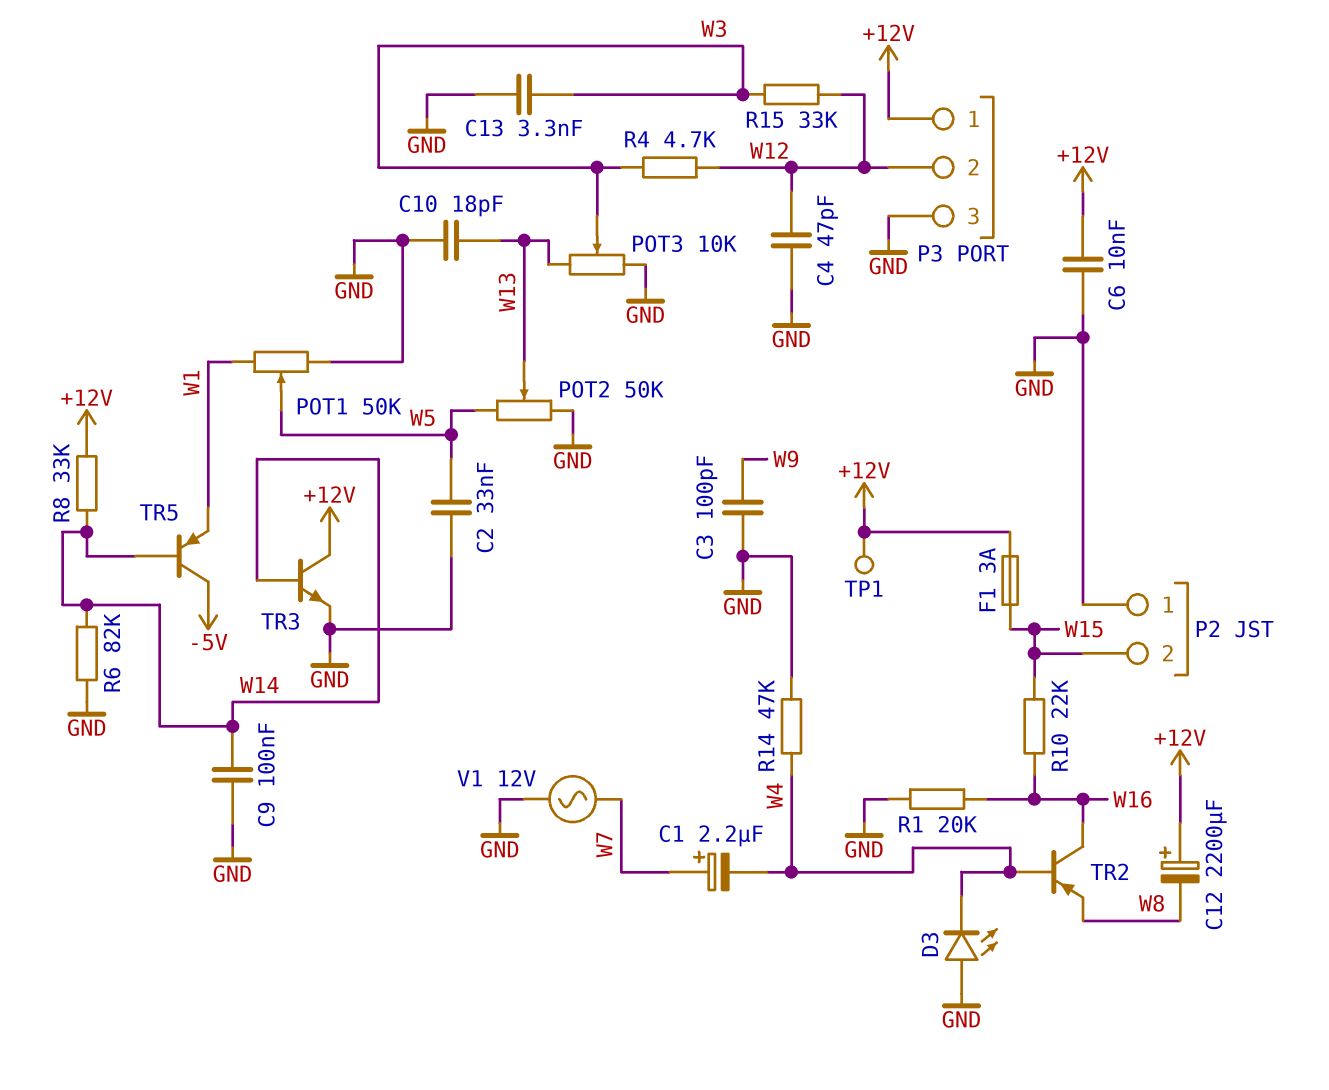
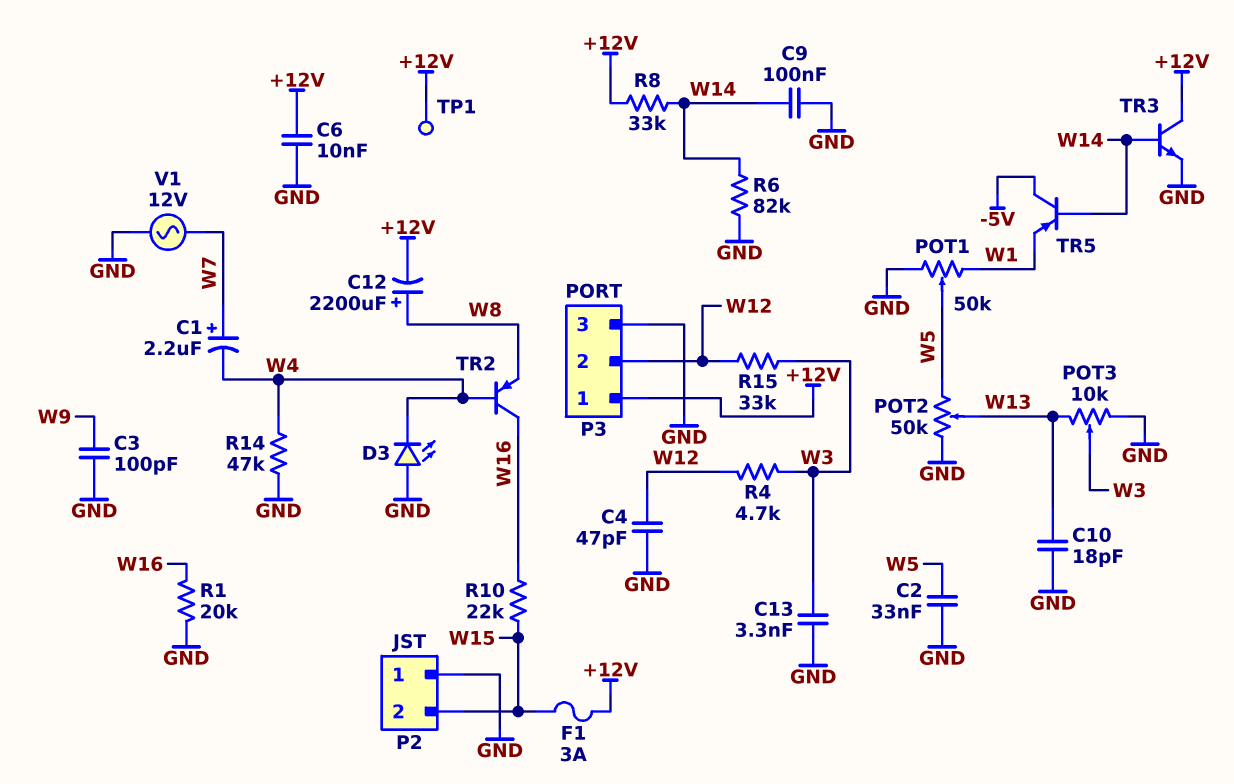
C12: 2200uF (plus +12V, minus W8) -> 2200uF (plus W8, minus +12V)

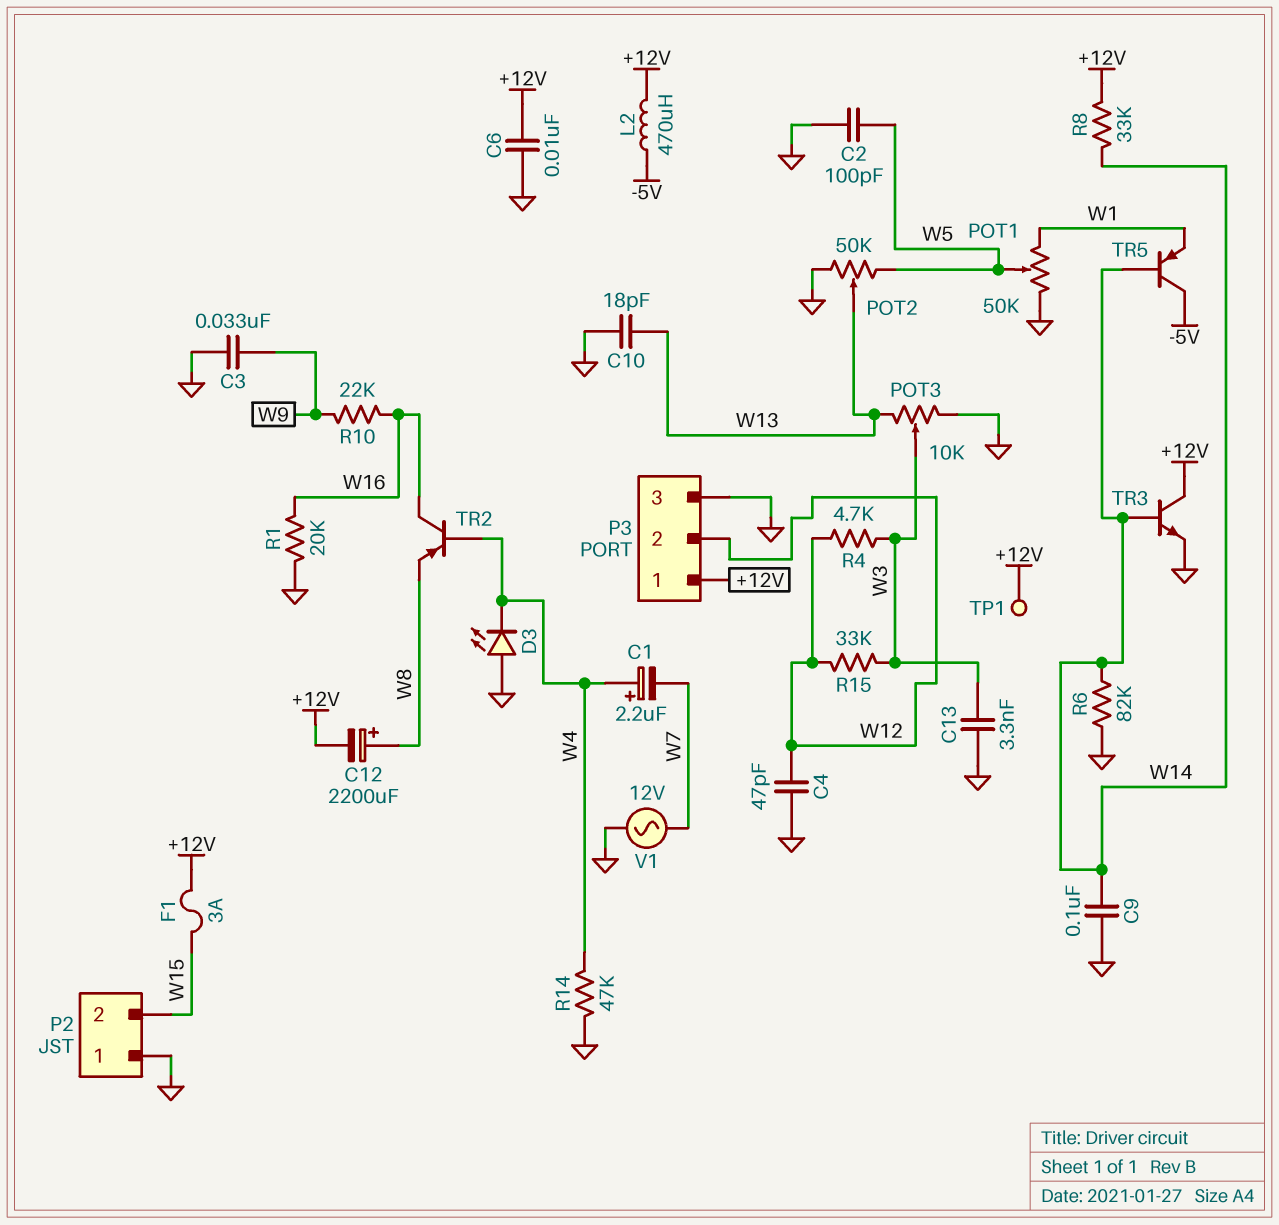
C1: 2.2uF (plus W7, minus W4) -> 2.2uF (plus W4, minus W7)
C2: 33nF (GND, W5) -> 100pF (GND, W5)
C3: 100pF (GND, W9) -> 33nF (GND, W9)
L2: none -> 470uH (+12V, -5V)
R10: 22k (W15, W16) -> 22k (W9, W16)

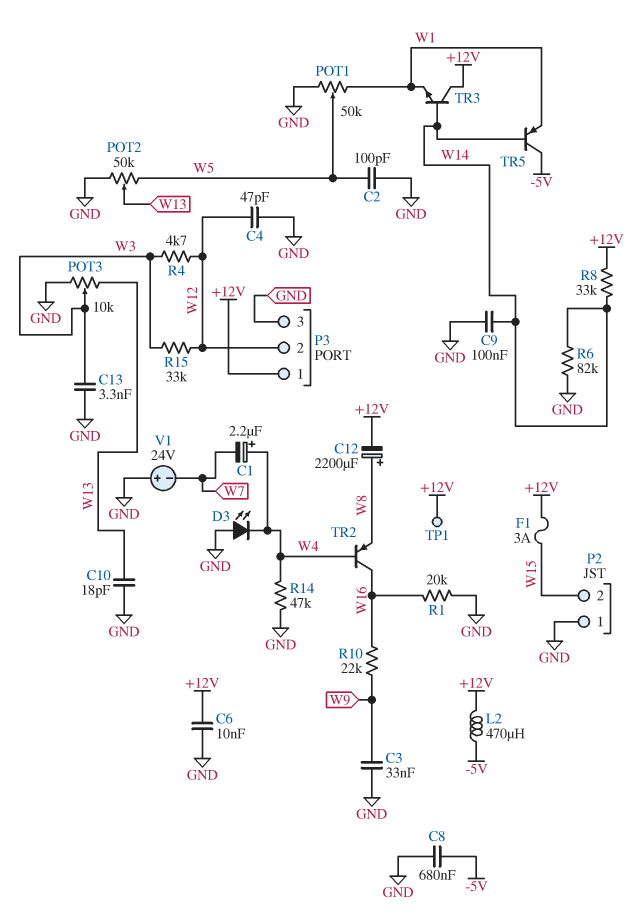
C8: none -> 680nF (-5V, GND)
TR3: NPN (B W14, C +12V, E GND) -> NPN (B W14, C +12V, E W1)
V1: AC 12V (GND, W7) -> 24V (plus GND, minus W7)

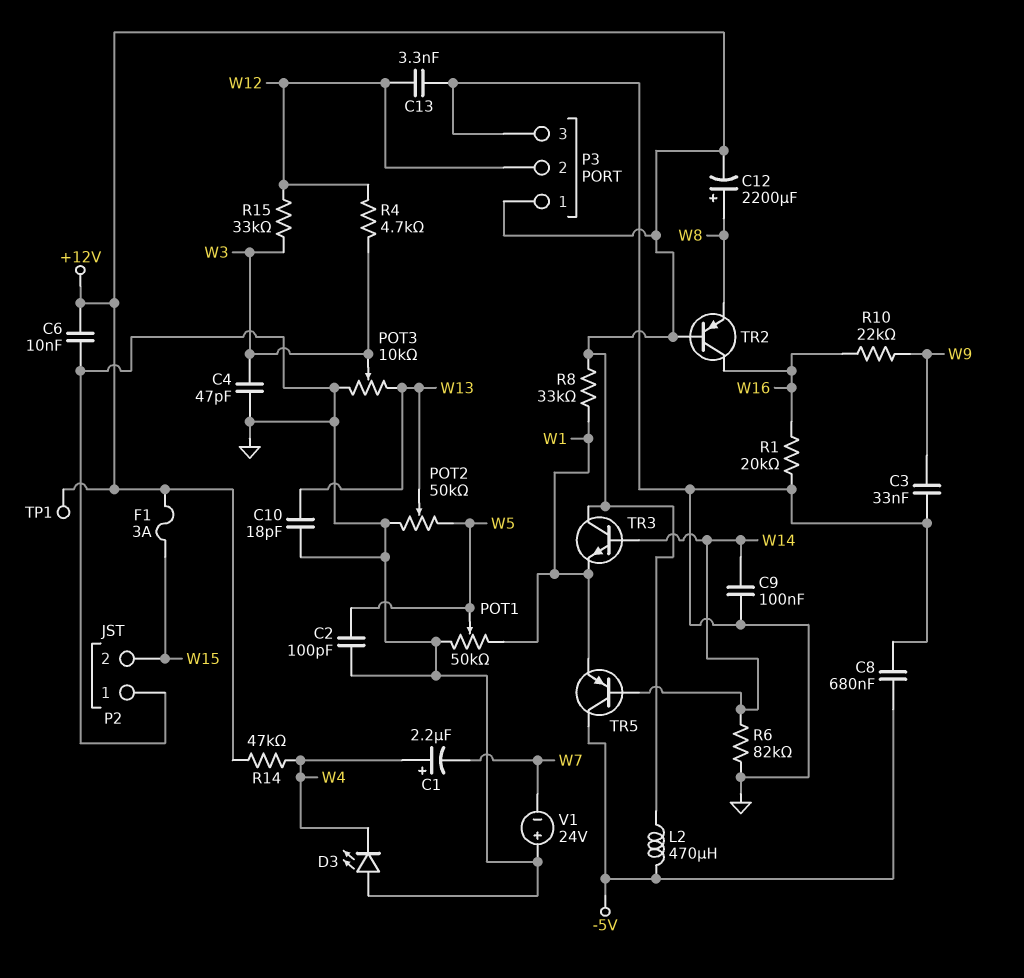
C4: 47pF (GND, W12) -> 47pF (GND, W3)
C13: 3.3nF (GND, W3) -> 3.3nF (GND, W12)
R8: 33k (+12V, W14) -> 33k (+12V, W1)
R14: 47k (GND, W4) -> 47k (+12V, W4)
TR2: PNP (B W4, C W16, E W8) -> PNP (B +12V, C W16, E W8)

